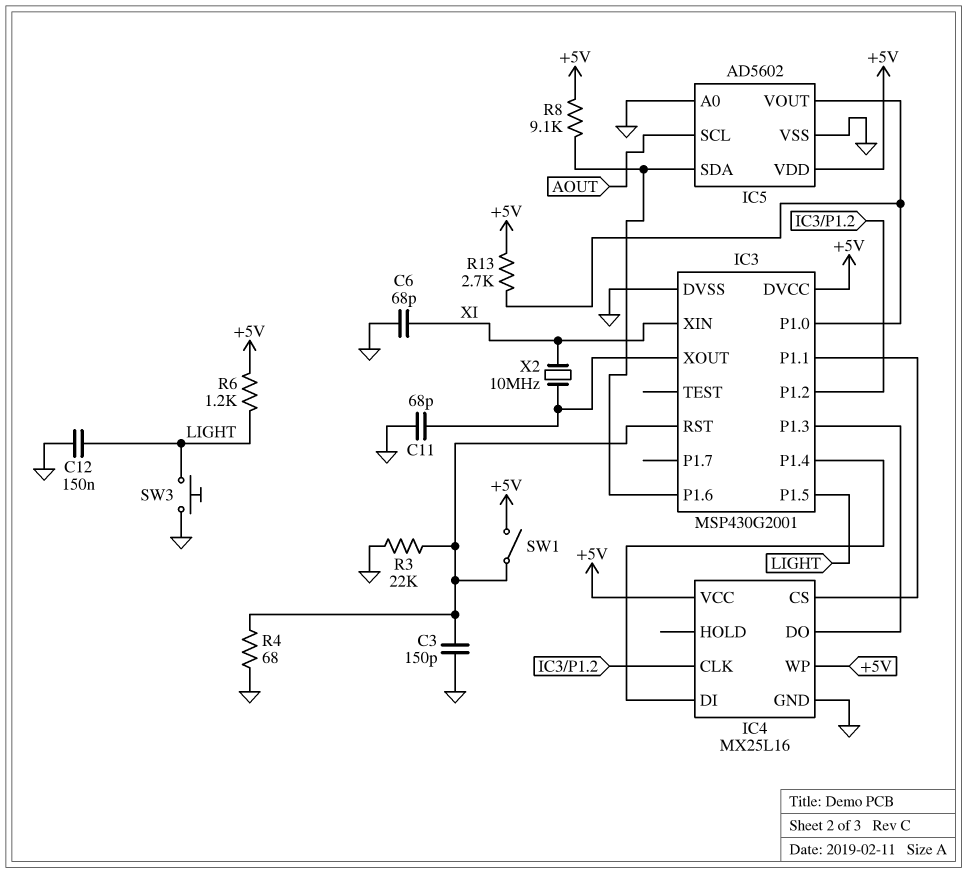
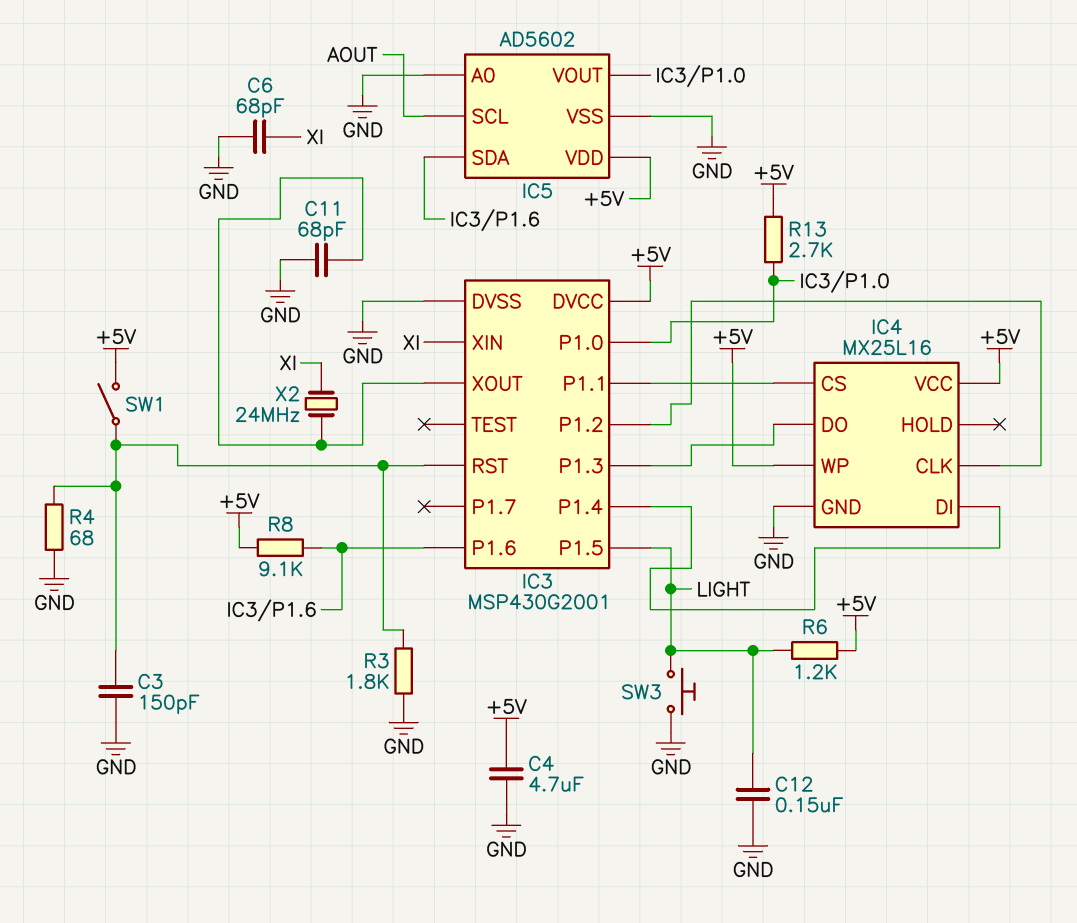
C4: none -> 4.7uF (+5V, GND)
R3: 22k (GND, IC3/RST) -> 1.8k (GND, IC3/RST)
X2: 10MHz (IC3/XOUT, XI) -> 24MHz (IC3/XOUT, XI)

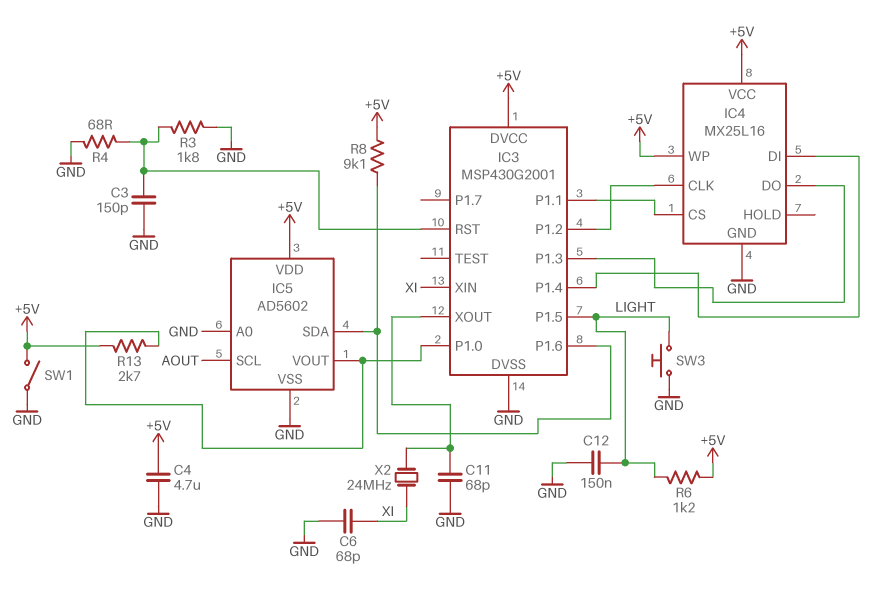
SW1: switch (+5V, IC3/RST) -> switch (+5V, GND)

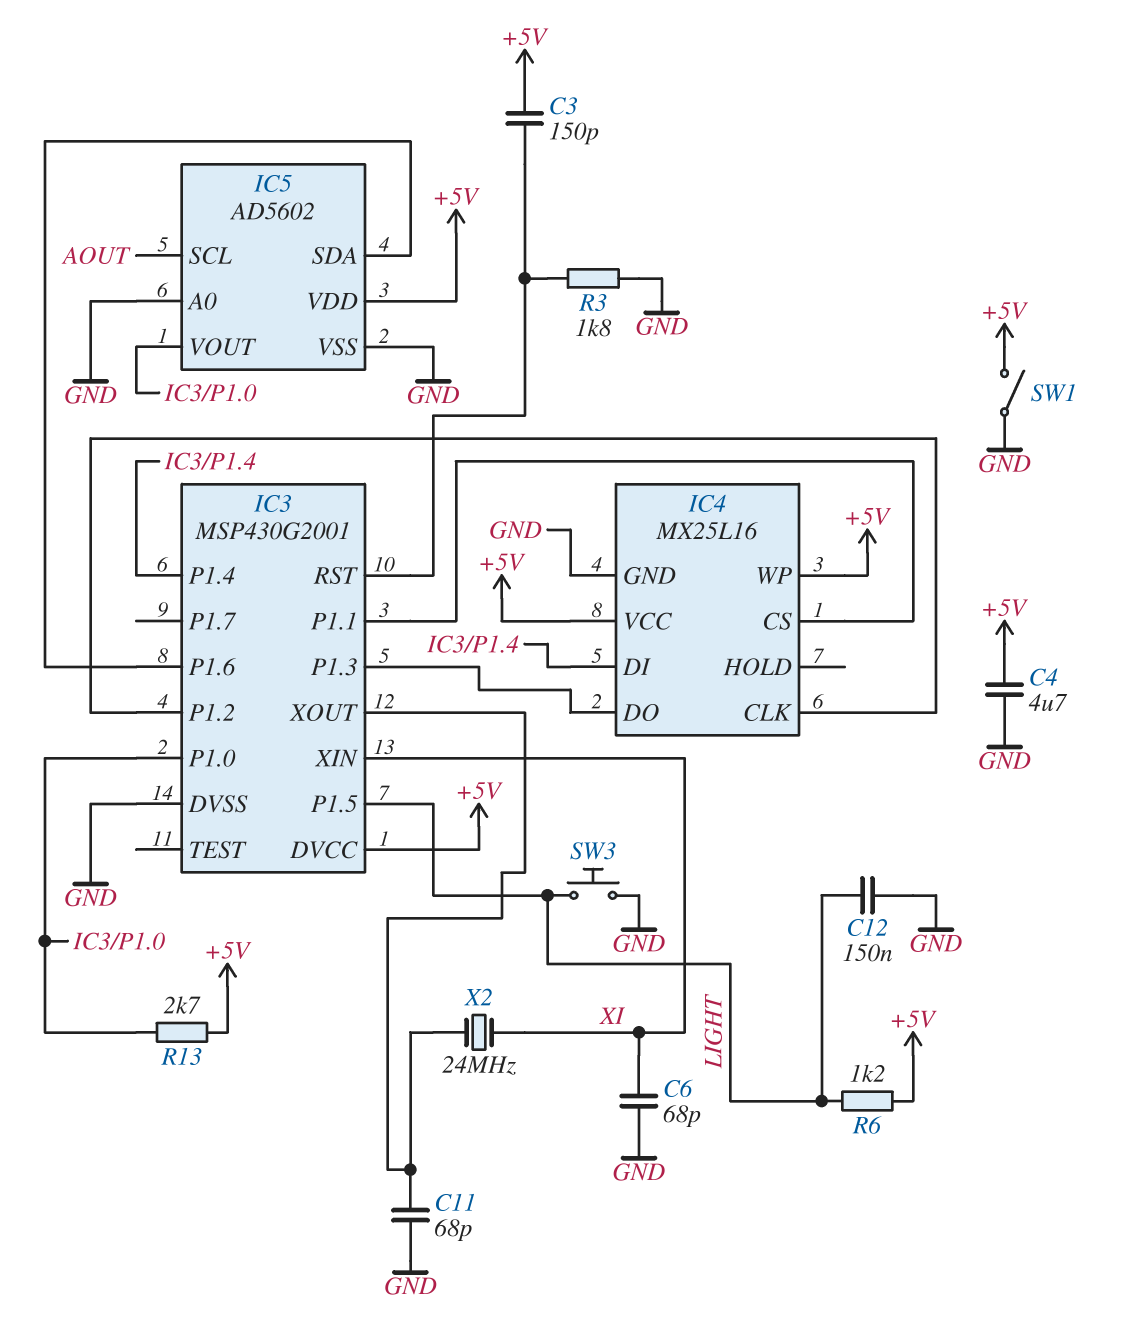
C3: 150pF (GND, IC3/RST) -> 150pF (+5V, IC3/RST)
R4: 68 (GND, IC3/RST) -> none
R8: 9.1k (+5V, IC3/P1.6) -> none

